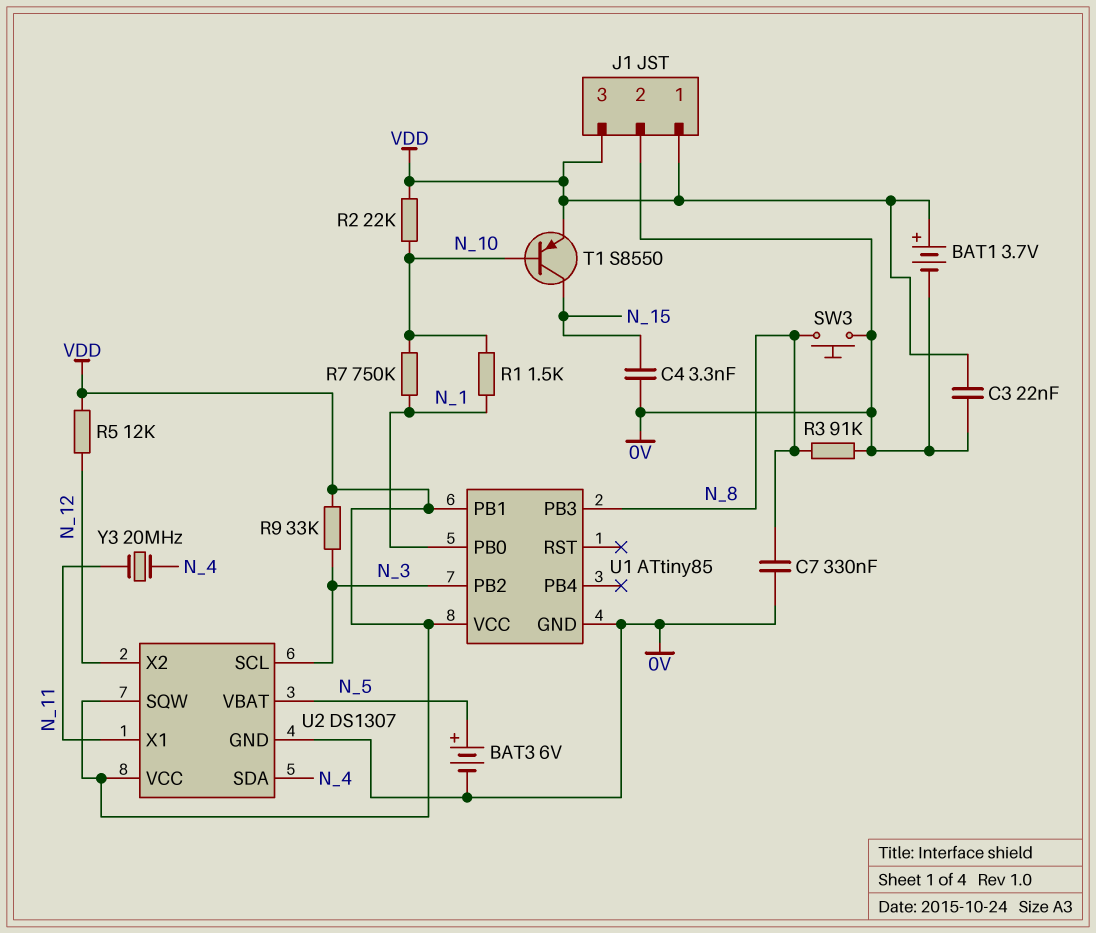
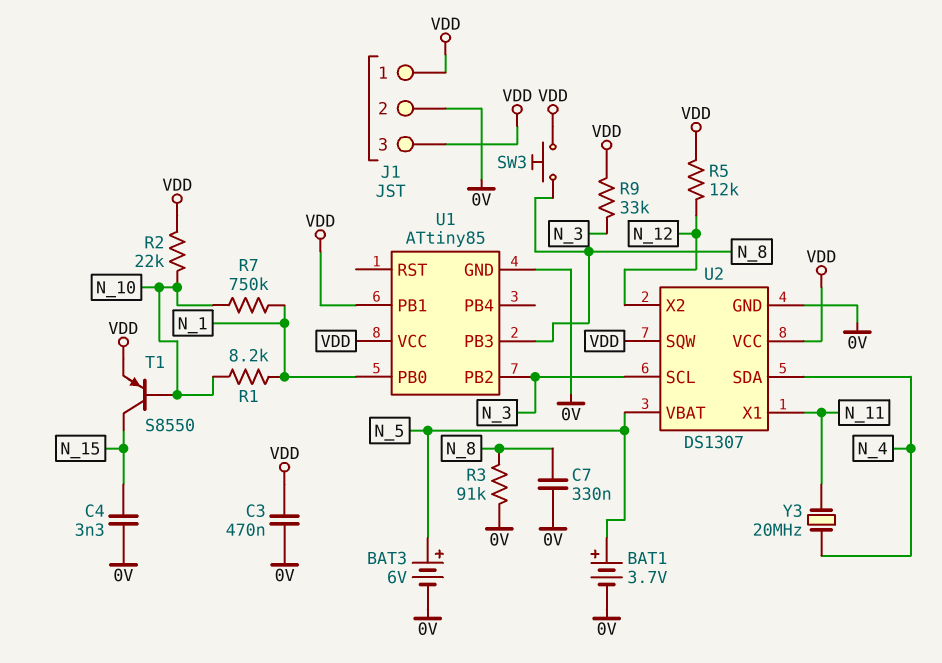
BAT1: 3.7V (plus VDD, minus 0V) -> 3.7V (plus N_5, minus 0V)
C3: 22nF (0V, VDD) -> 470nF (0V, VDD)
R1: 1.5k (N_1, N_10) -> 8.2k (N_1, N_10)
SW3: button (0V, N_8) -> button (N_8, VDD)

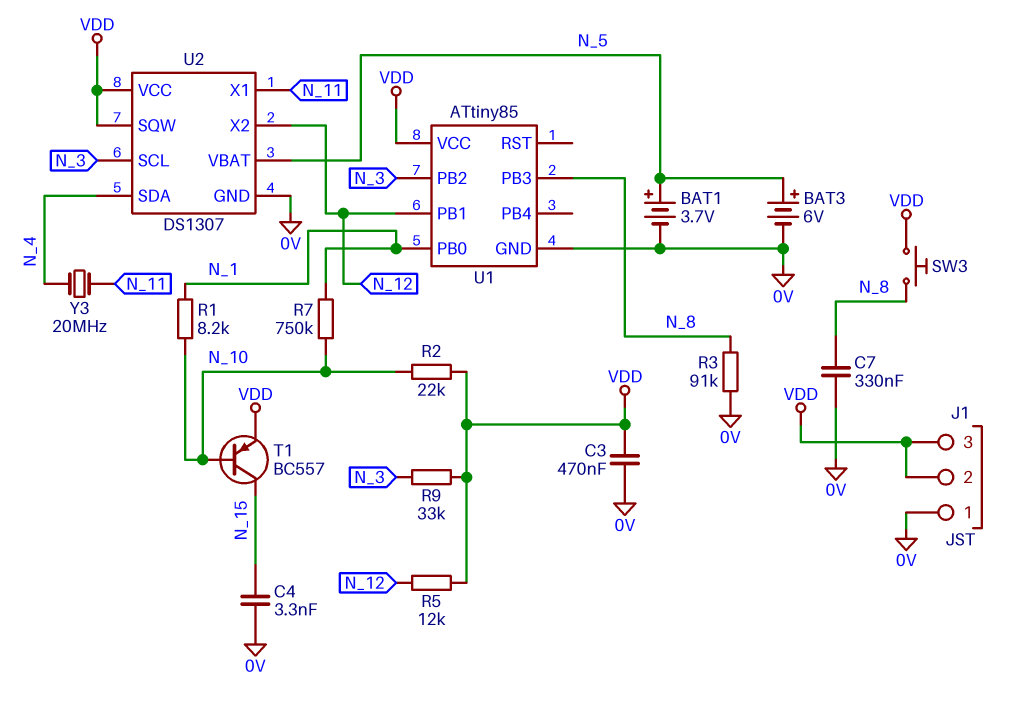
J1 pin 1: VDD -> 0V
J1 pin 2: 0V -> VDD
T1: PNP S8550 (B N_10, C N_15, E VDD) -> PNP BC557 (B N_10, C N_15, E VDD)
U1 pin PB1: VDD -> N_12

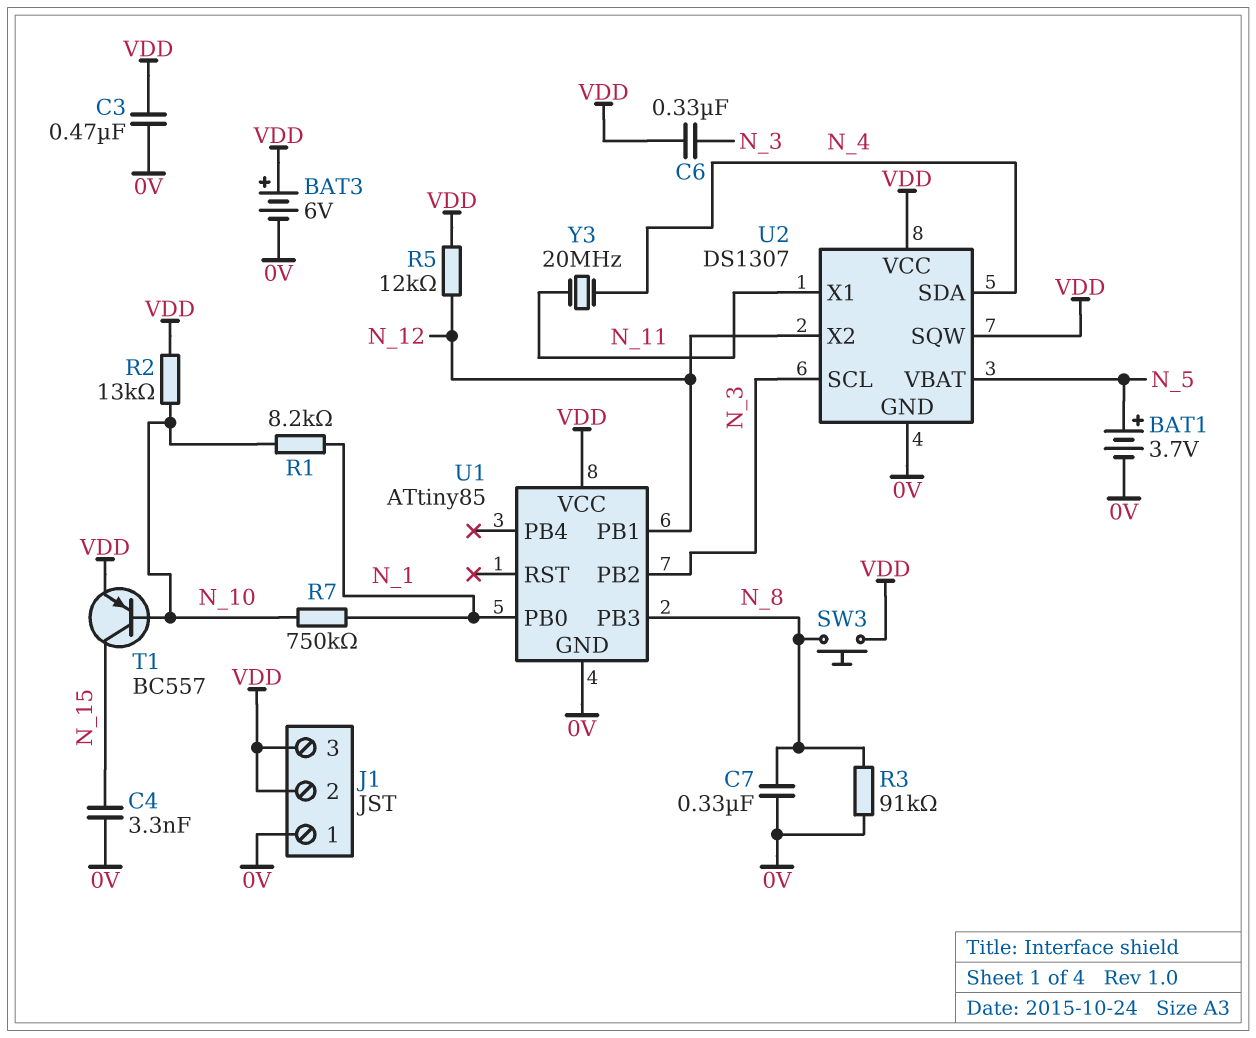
BAT3: 6V (plus N_5, minus 0V) -> 6V (plus VDD, minus 0V)
C6: none -> 330nF (N_3, VDD)
R2: 22k (N_10, VDD) -> 13k (N_10, VDD)
R9: 33k (N_3, VDD) -> none

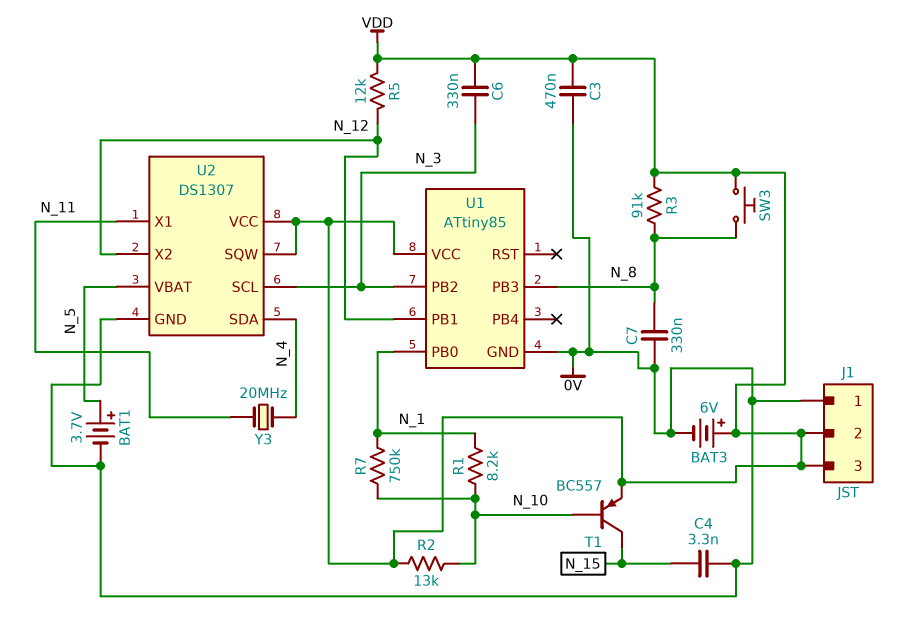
R3: 91k (0V, N_8) -> 91k (N_8, VDD)

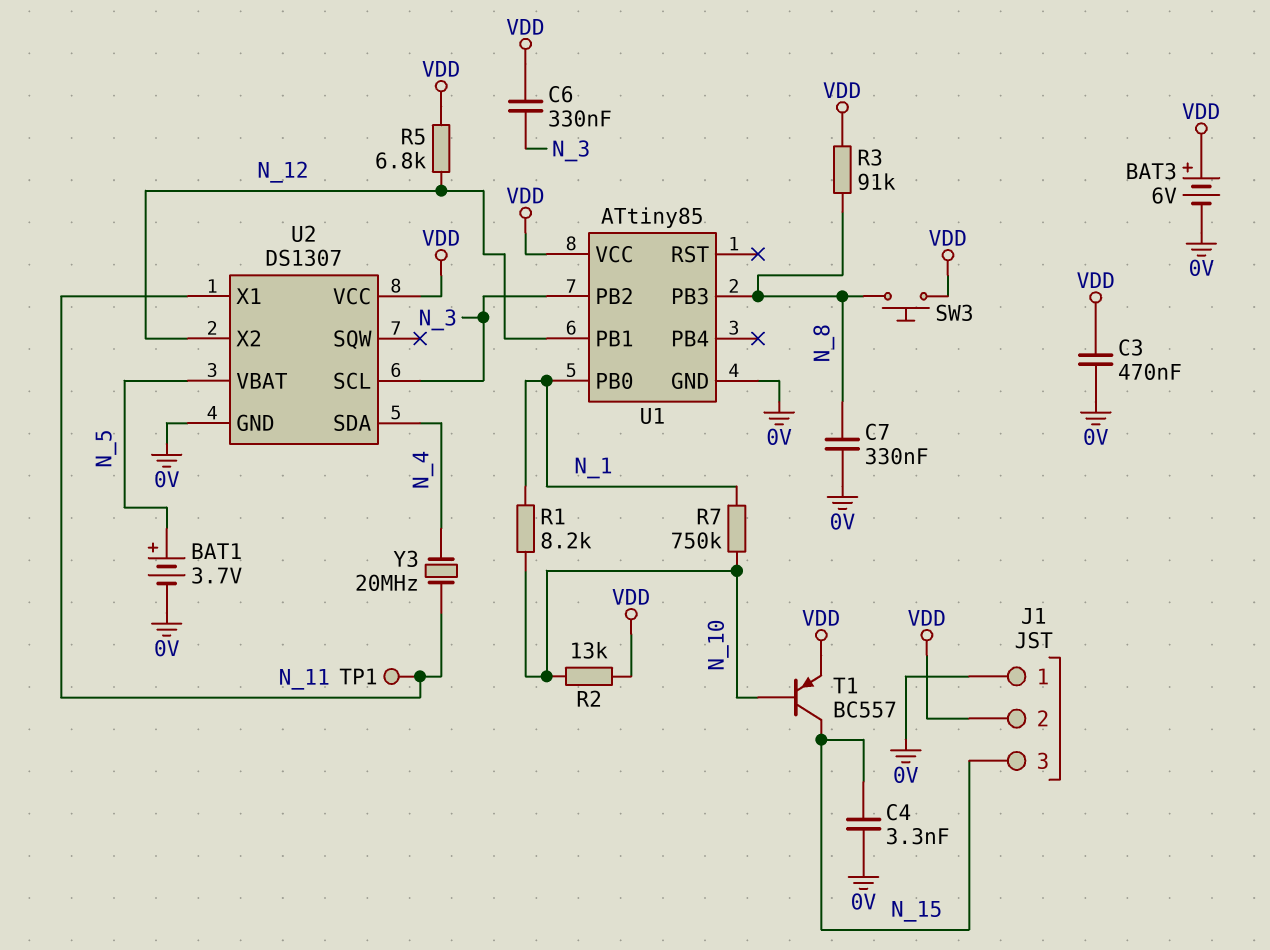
J1 pin 3: VDD -> N_15
R5: 12k (N_12, VDD) -> 6.8k (N_12, VDD)
TP1: none -> test point (N_11)
U2 pin SQW: VDD -> none

